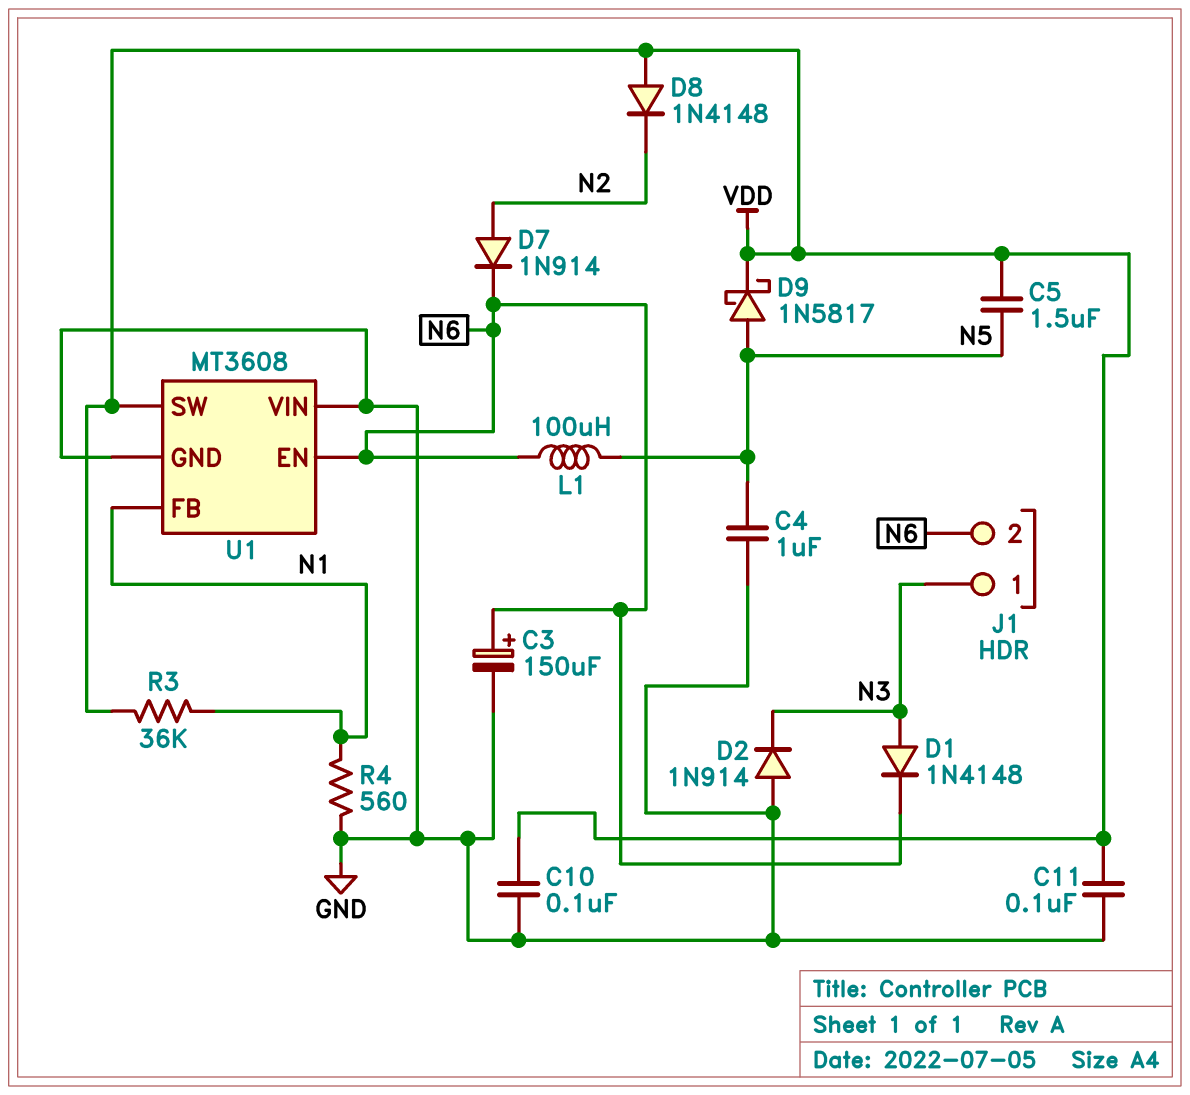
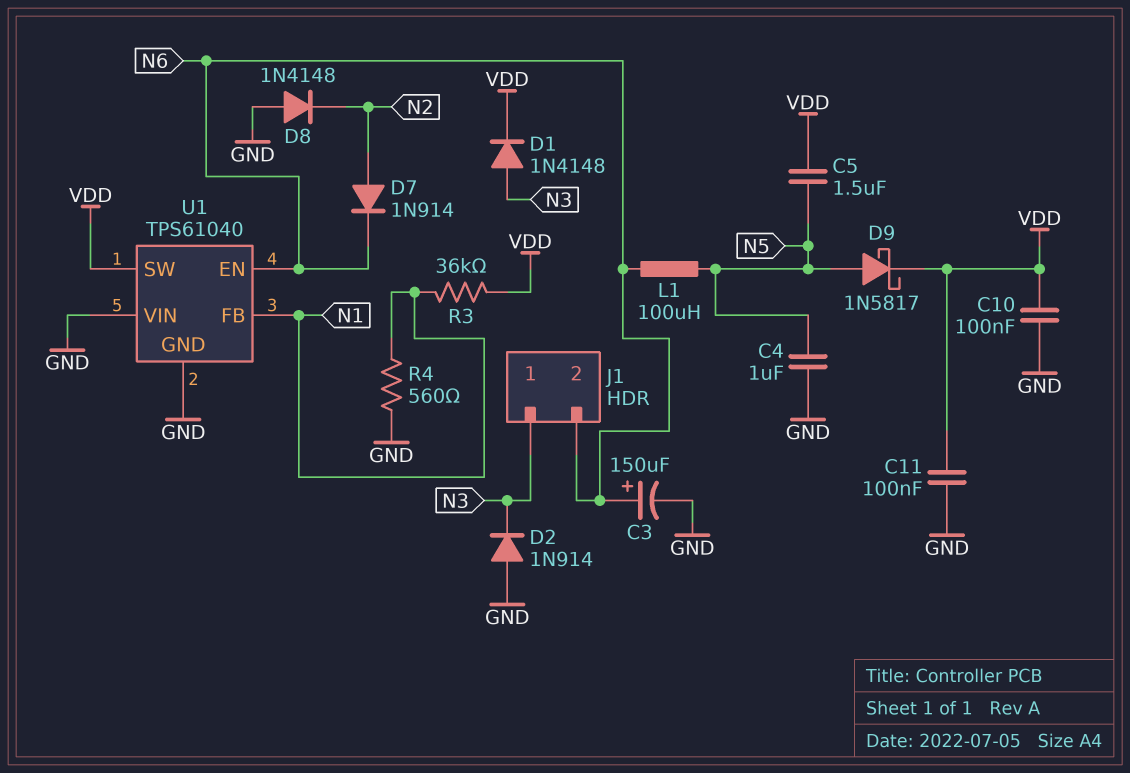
D1: diode 1N4148 (A N3, K N6) -> diode 1N4148 (A N3, K VDD)
D8: diode 1N4148 (A VDD, K N2) -> diode 1N4148 (A GND, K N2)
U1: MT3608 -> TPS61040

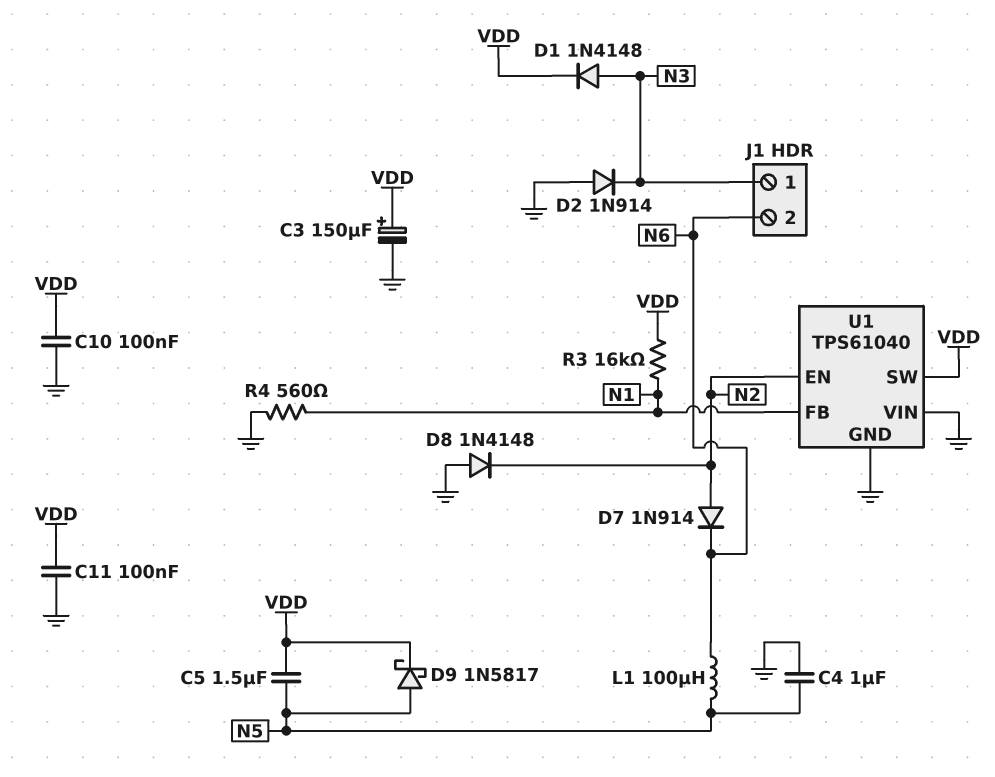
C3: 150uF (plus N6, minus GND) -> 150uF (plus VDD, minus GND)
R3: 36k (N1, VDD) -> 16k (N1, VDD)
U1 pin EN: N6 -> N2

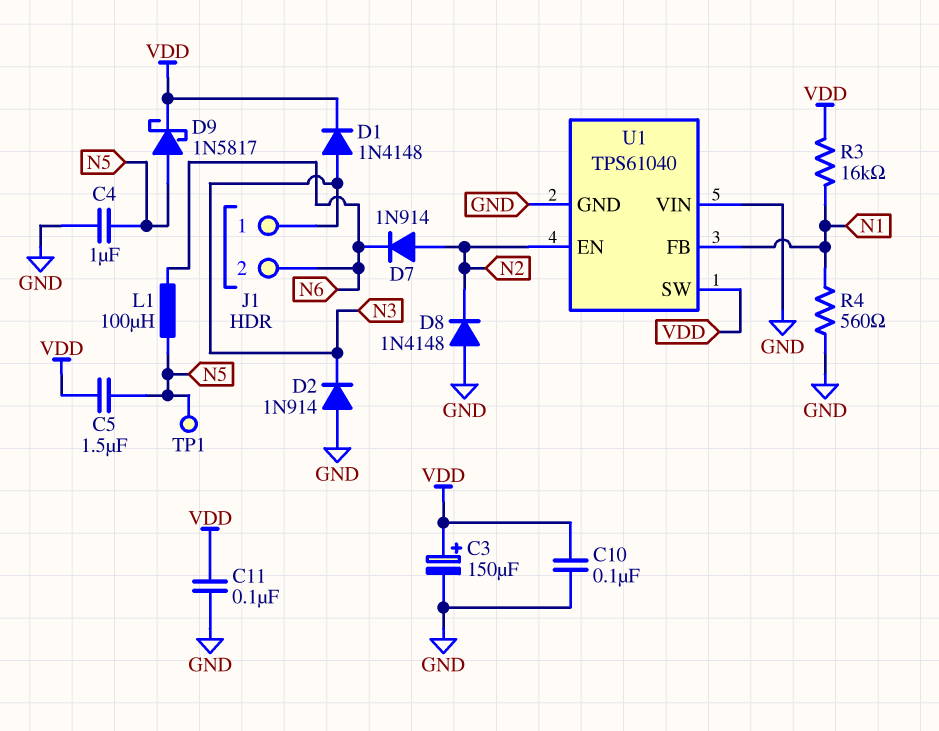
TP1: none -> test point (N5)

